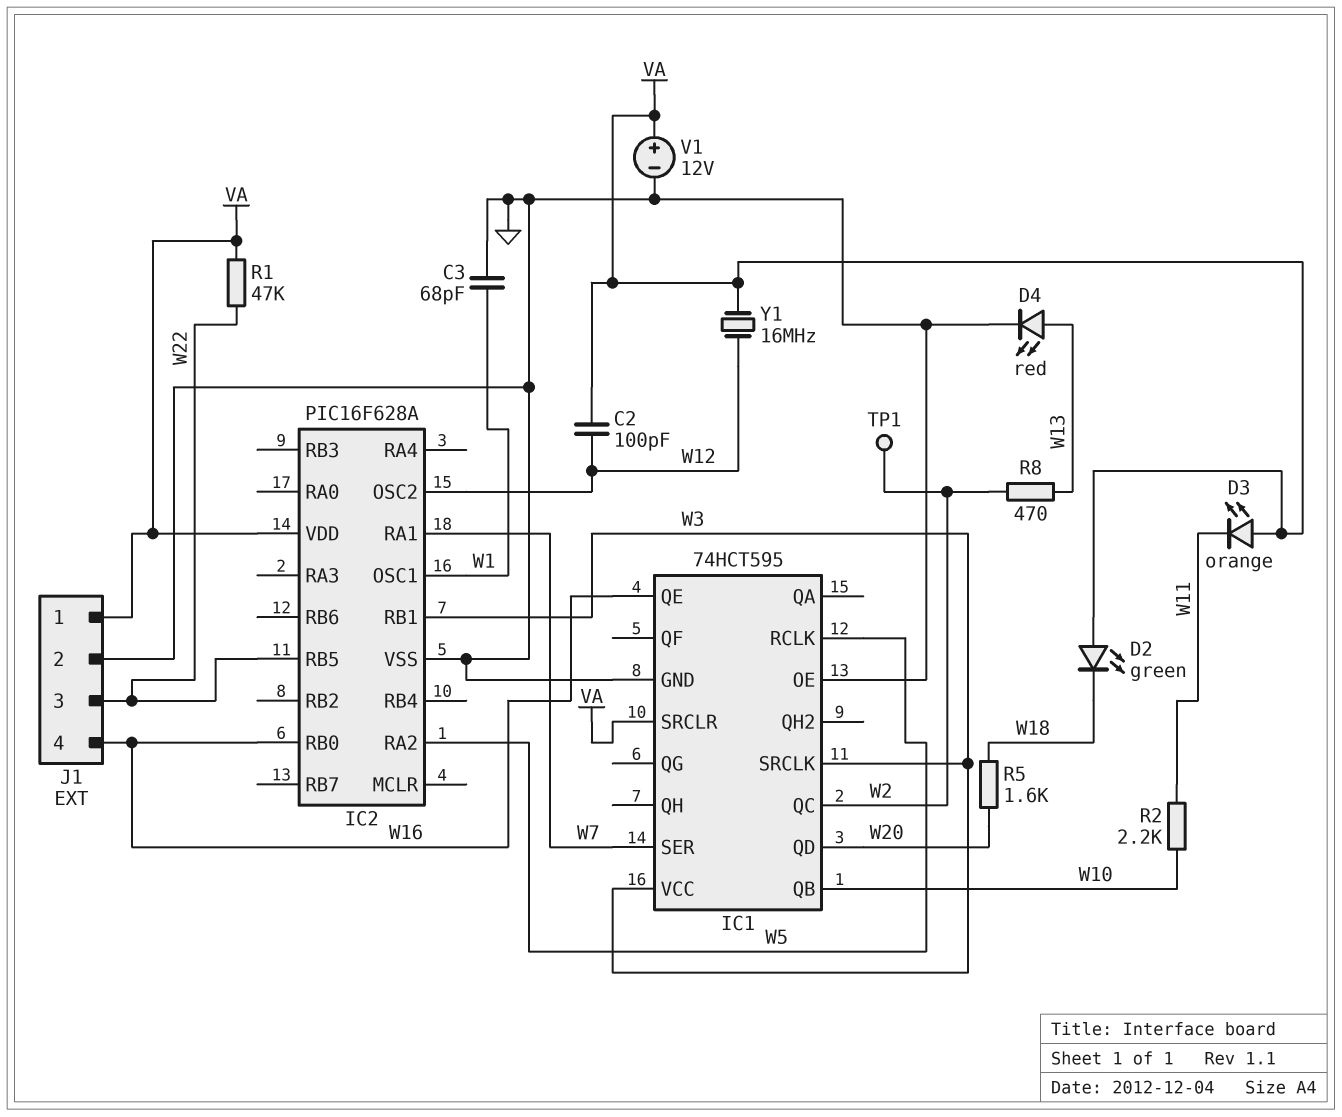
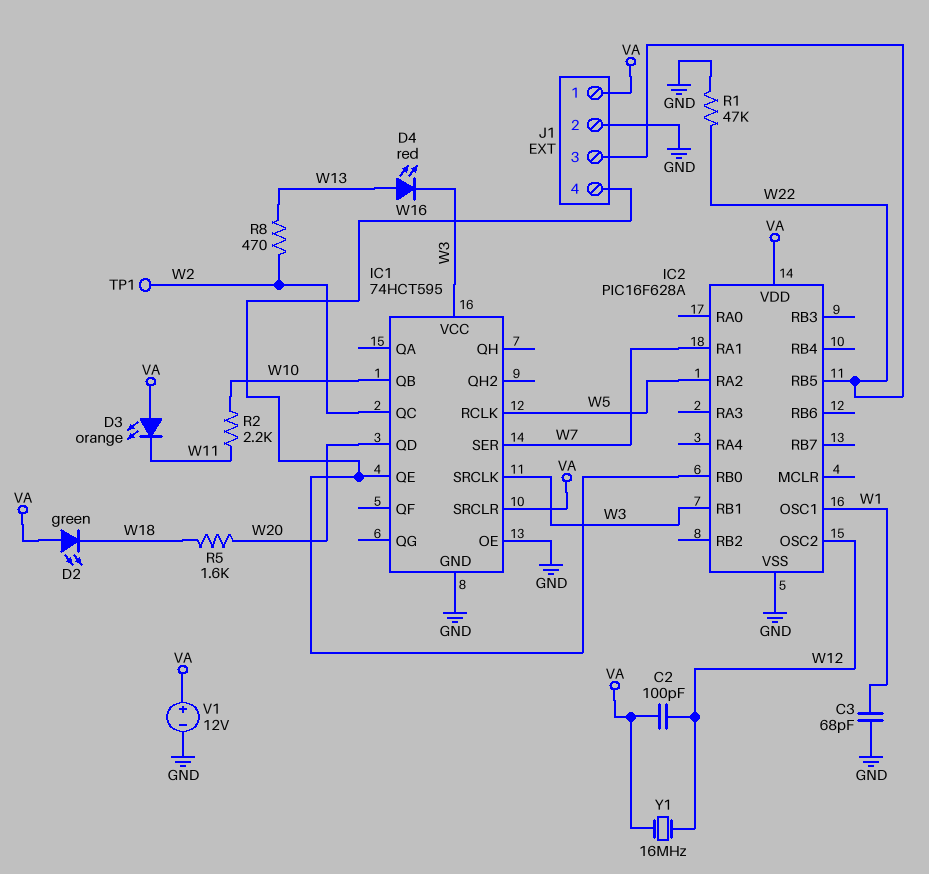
D4: LED red (A W13, K GND) -> LED red (A W13, K W3)
R1: 47k (VA, W22) -> 47k (GND, W22)

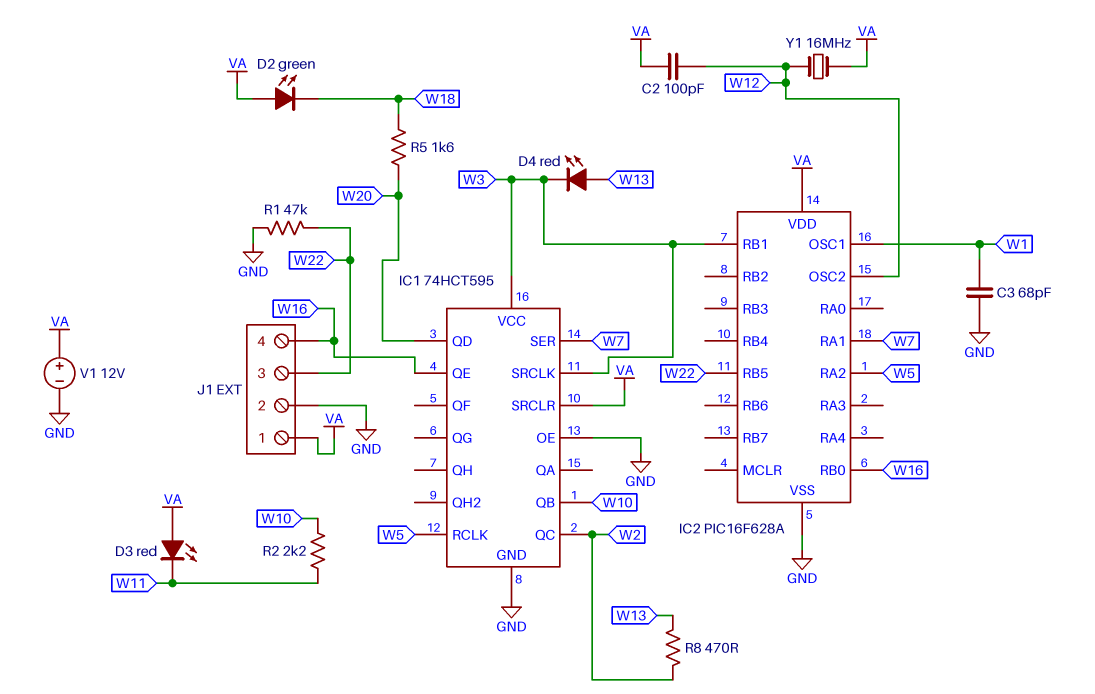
D3: LED orange (A VA, K W11) -> LED red (A VA, K W11)
TP1: test point (W2) -> none

